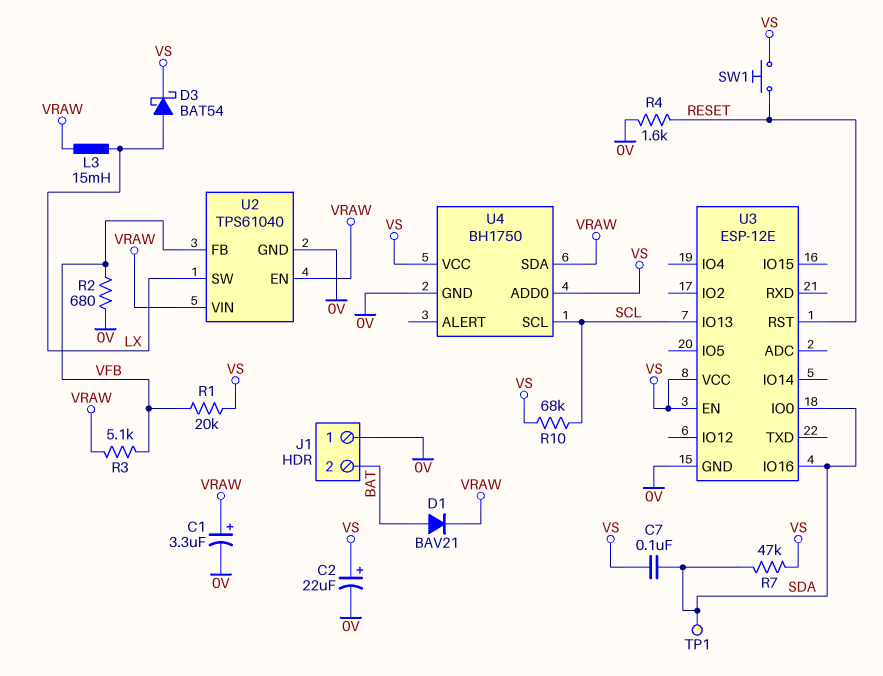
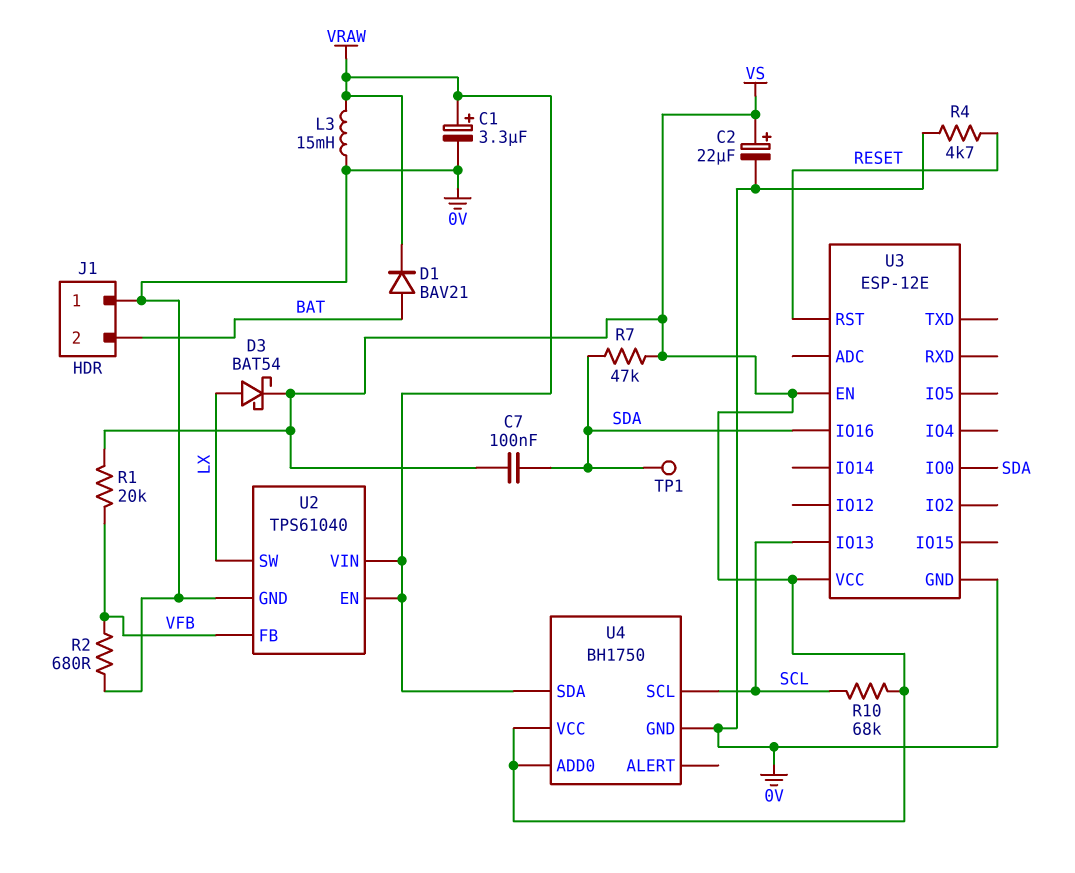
L3: 15mH (LX, VRAW) -> 15mH (0V, VRAW)
R3: 5.1k (VFB, VRAW) -> none
R4: 1.6k (0V, RESET) -> 4.7k (0V, RESET)
SW1: button (RESET, VS) -> none

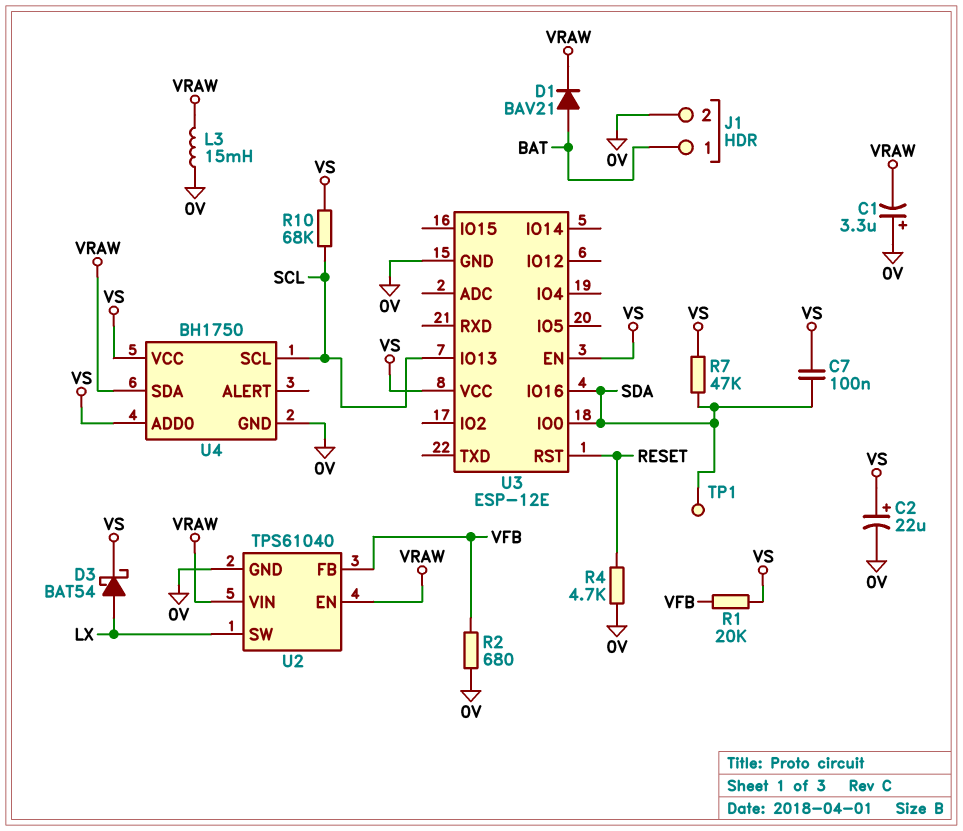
C1: 3.3uF (plus VRAW, minus 0V) -> 3.3uF (plus 0V, minus VRAW)
J1 pin 1: 0V -> BAT
J1 pin 2: BAT -> 0V

